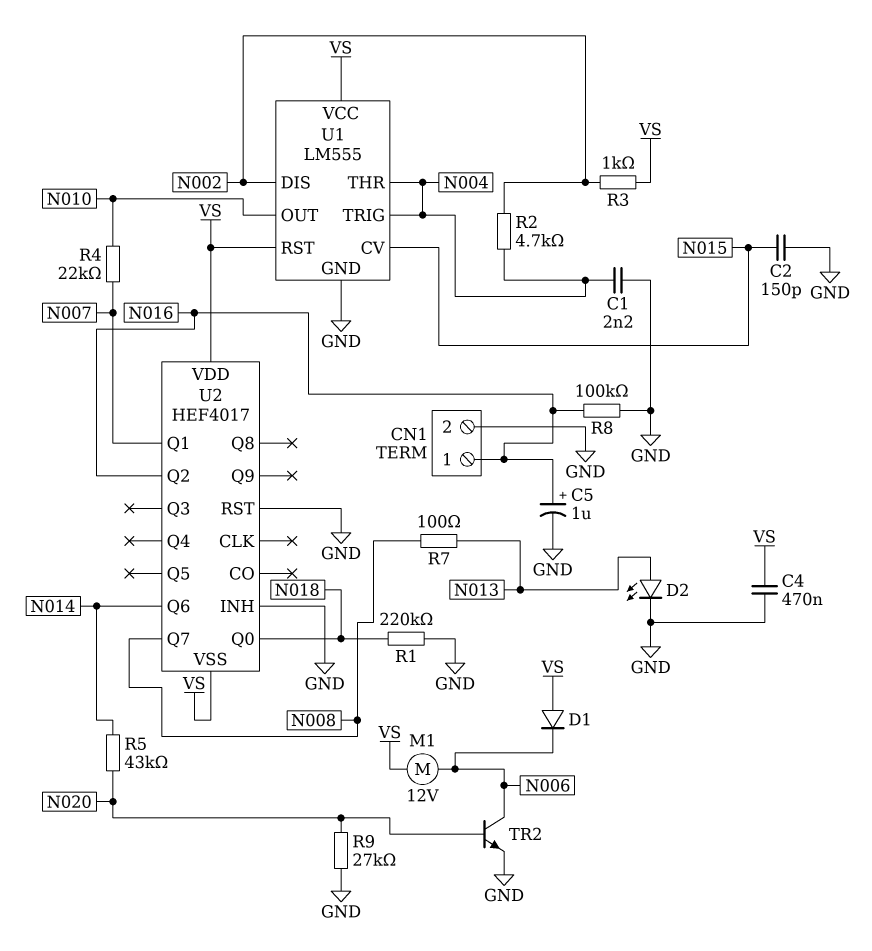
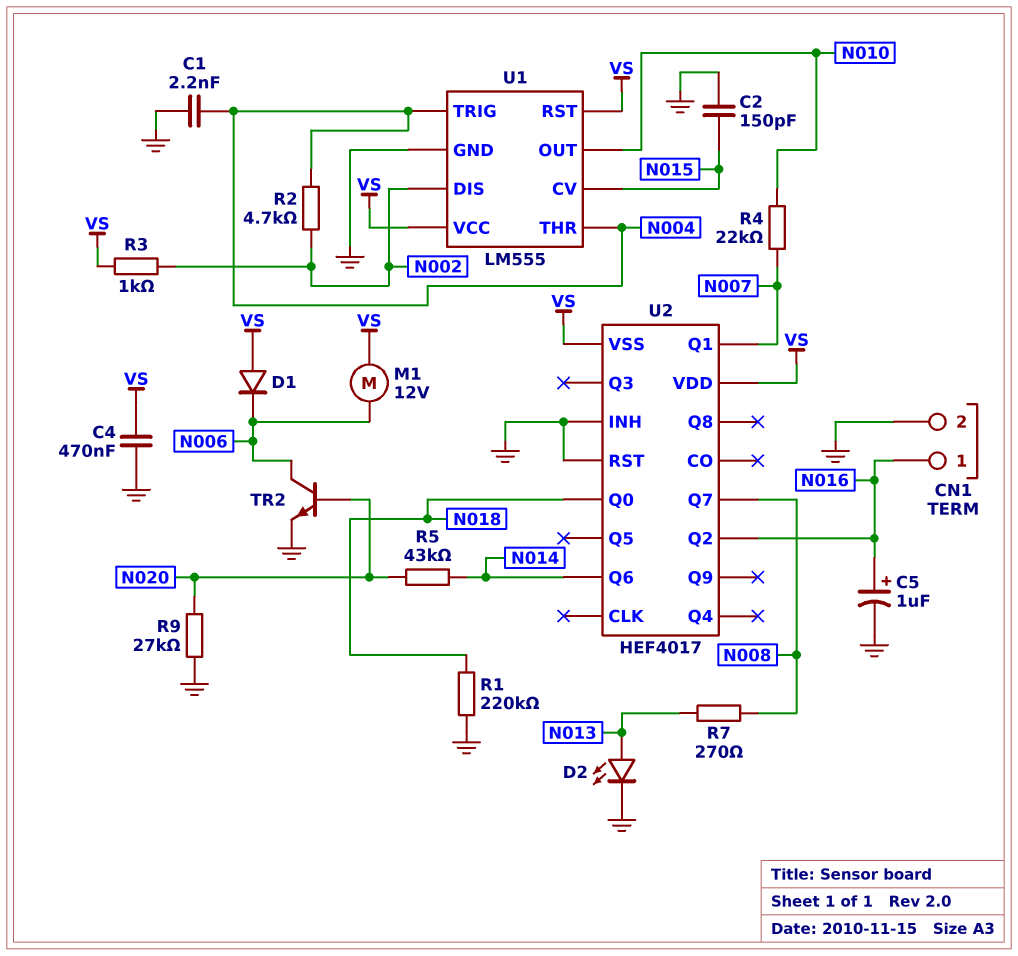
R7: 100 (N008, N013) -> 270 (N008, N013)
R8: 100k (GND, N016) -> none

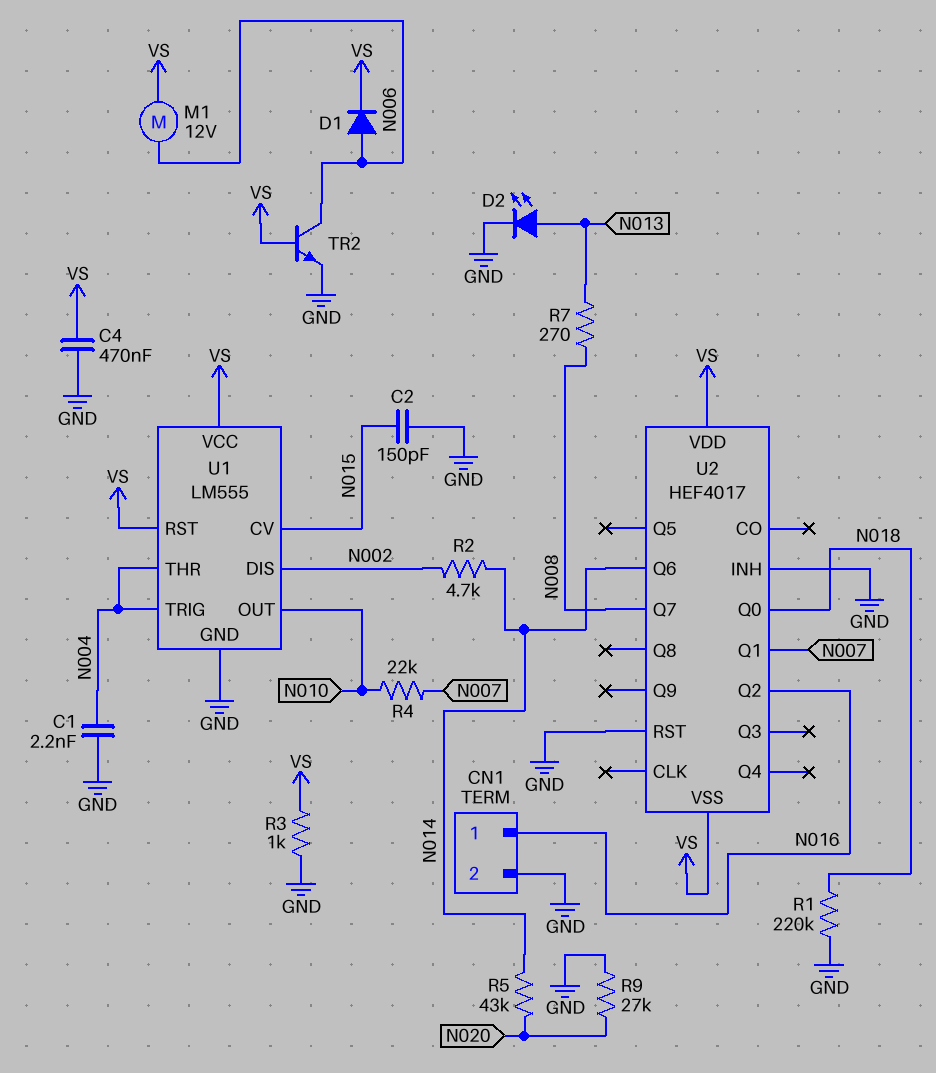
C5: 1uF (plus N016, minus GND) -> none
D1: diode (A VS, K N006) -> diode (A N006, K VS)
R2: 4.7k (N002, N004) -> 4.7k (N002, N014)
R3: 1k (N002, VS) -> 1k (GND, VS)
TR2: NPN (B N020, C N006, E GND) -> NPN (B VS, C N006, E GND)

